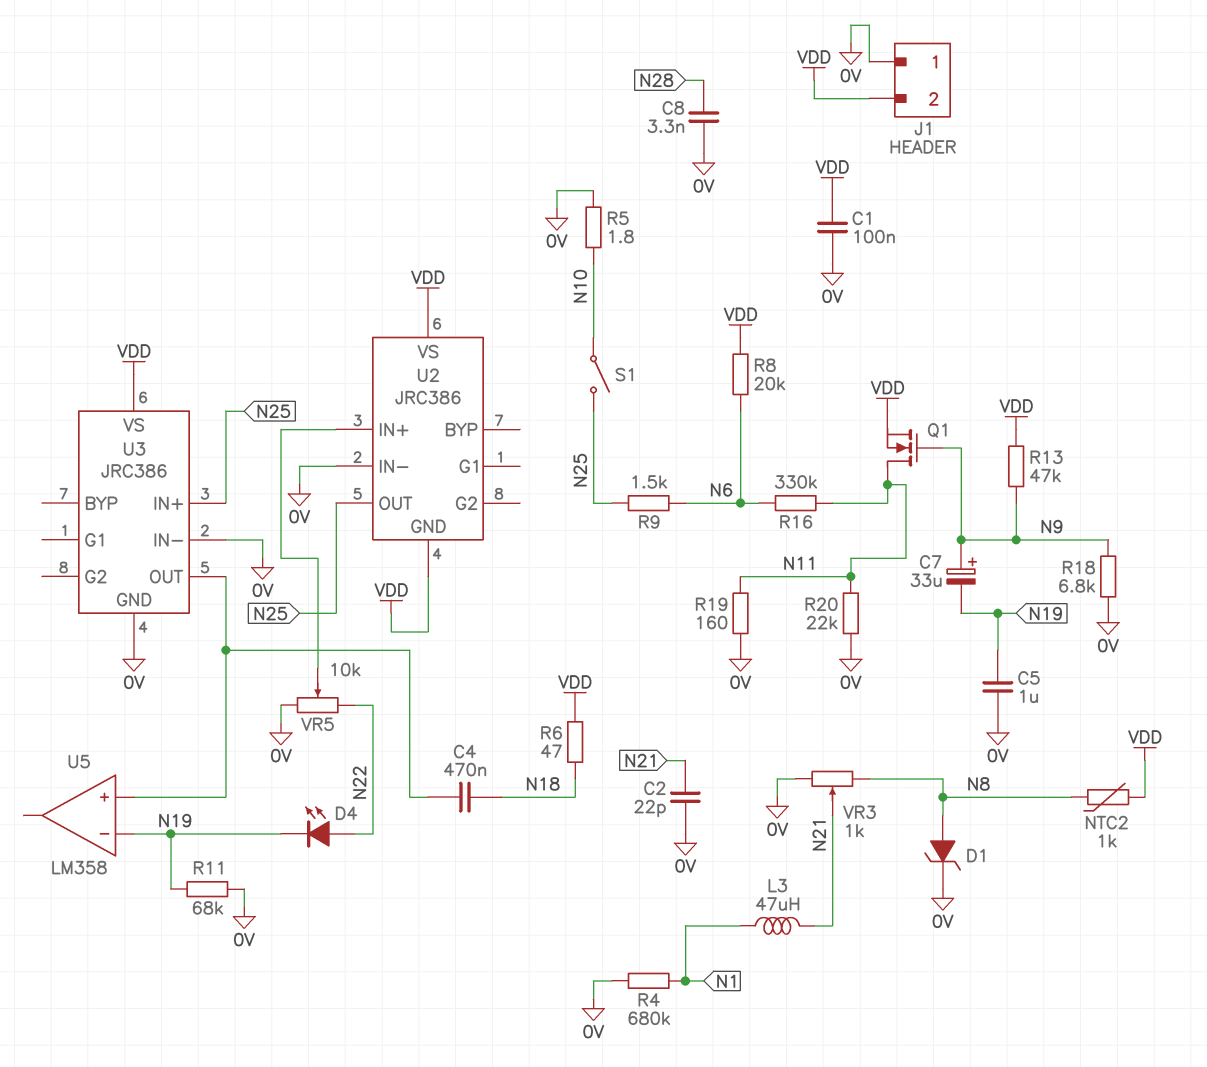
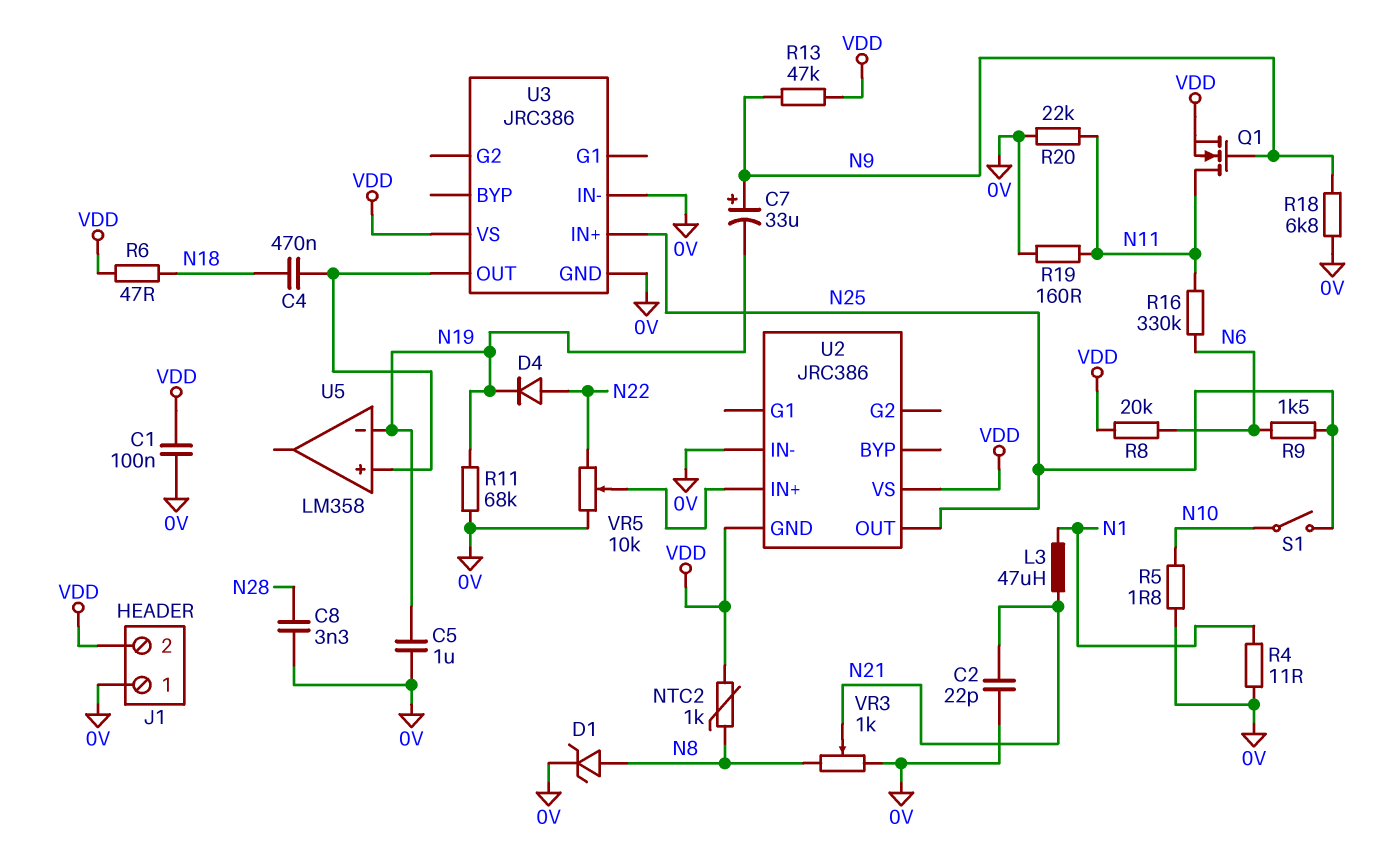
D4: LED (A N22, K N19) -> diode (A N22, K N19)
R4: 680k (0V, N1) -> 11 (0V, N1)

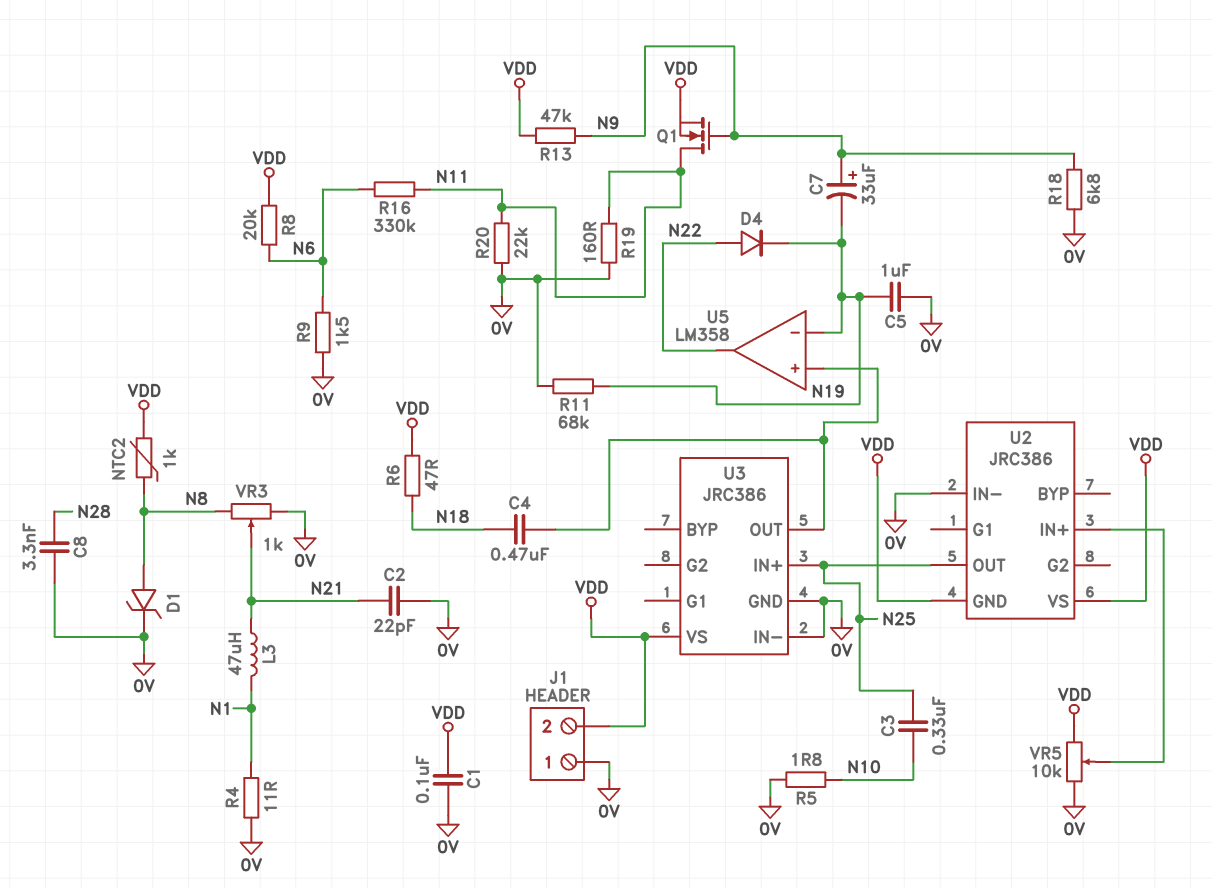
C3: none -> 330nF (N10, N25)
R9: 1.5k (N6, N25) -> 1.5k (0V, N6)
S1: switch (N10, N25) -> none
U5 pin out: none -> N22
VR5: 10k (0V, N22, wiper U2/IN+) -> 10k (0V, VDD, wiper U2/IN+)

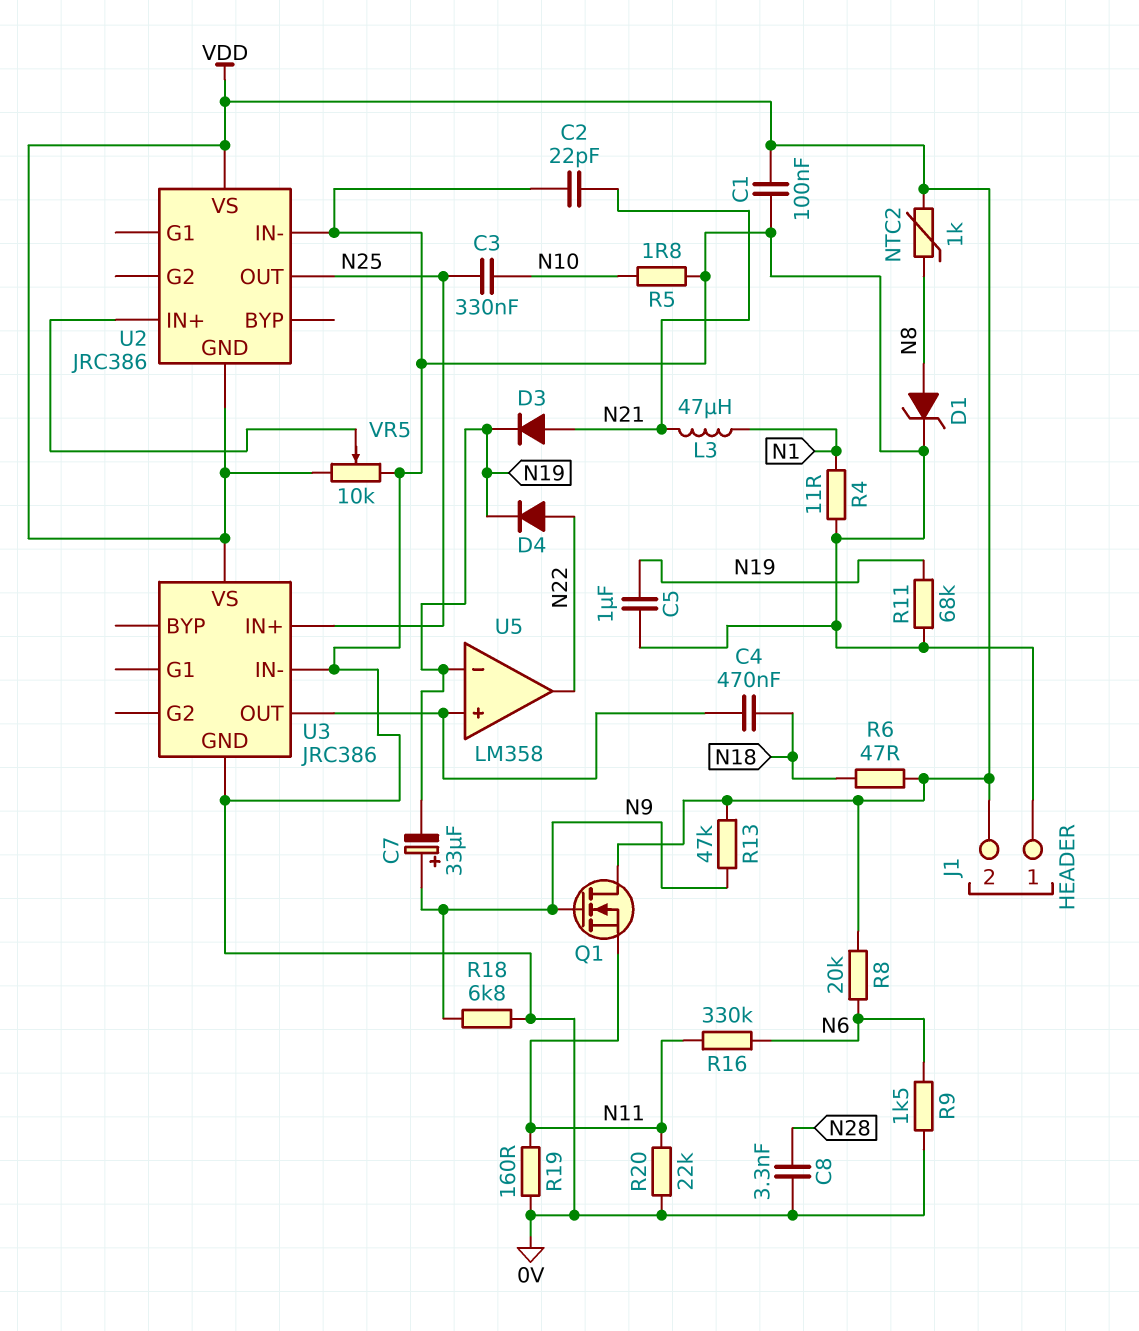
D3: none -> diode (A N21, K N19)
Q1: NMOS (G N9, D N11, S VDD) -> NMOS (G N9, D VDD, S N11)
VR3: 1k (0V, N8, wiper N21) -> none

